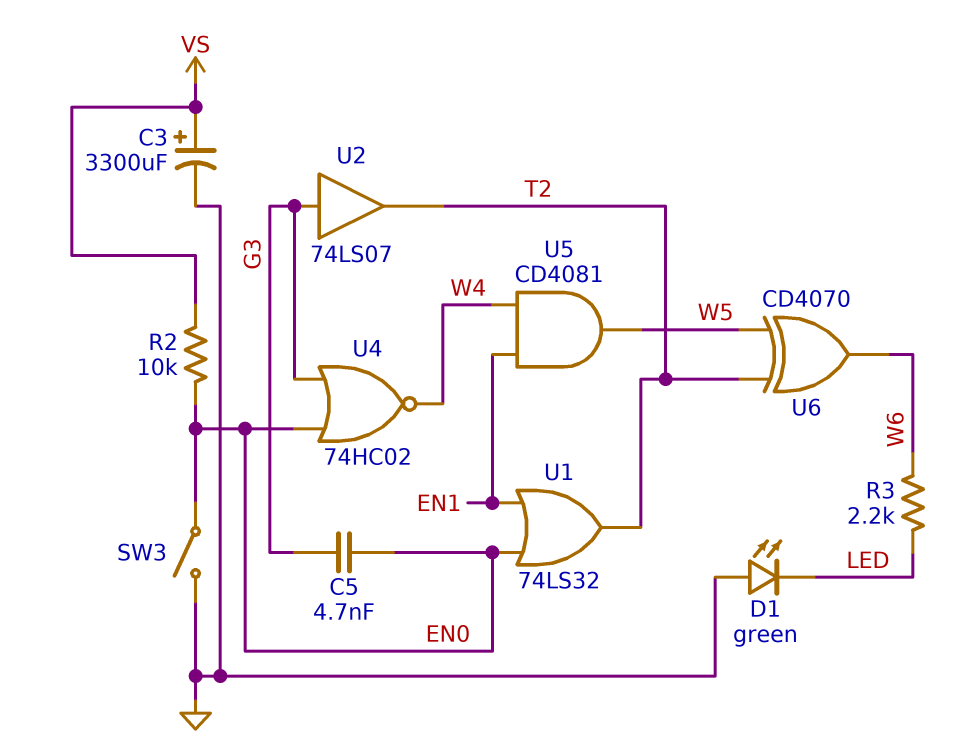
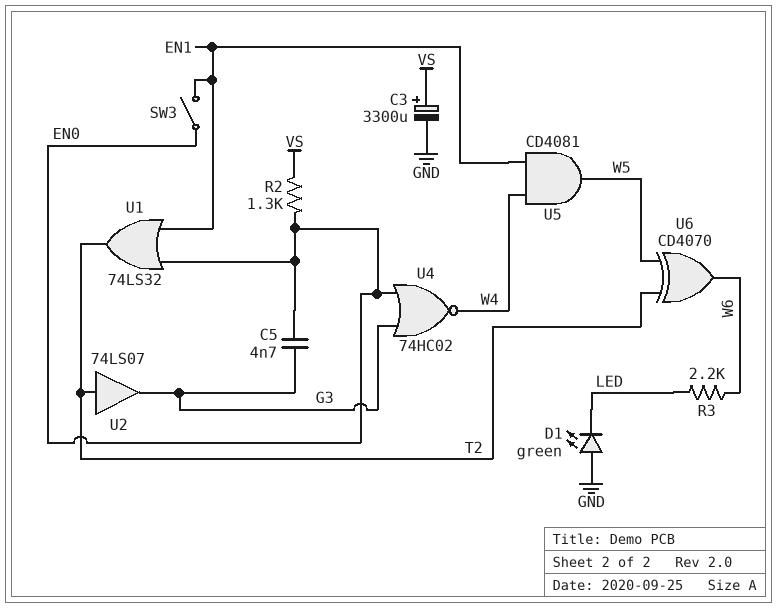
R2: 10k (EN0, VS) -> 1.3k (EN0, VS)
SW3: switch (EN0, GND) -> switch (EN0, EN1)
U2: buffer 74LS07 (in G3, out T2) -> buffer 74LS07 (in T2, out G3)

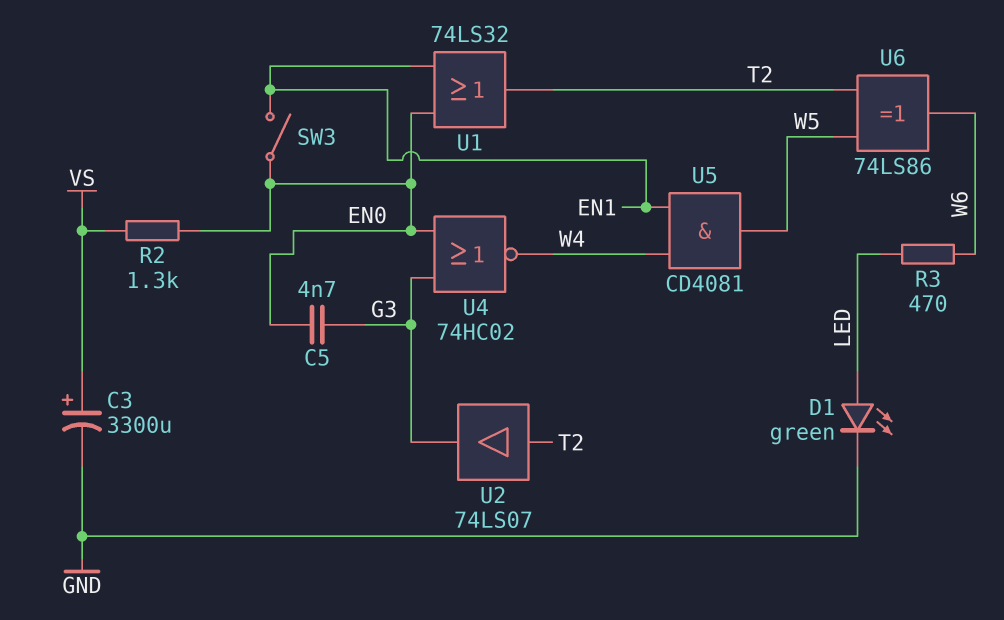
D1: LED green (A GND, K LED) -> LED green (A LED, K GND)
R3: 2.2k (LED, W6) -> 470 (LED, W6)
U6: XOR CD4070 (in T2, in W5, out W6) -> XOR 74LS86 (in T2, in W5, out W6)

